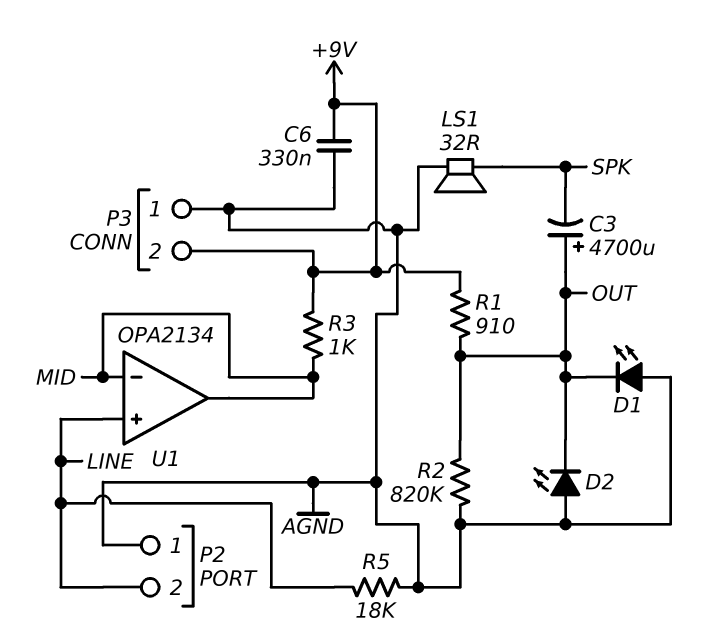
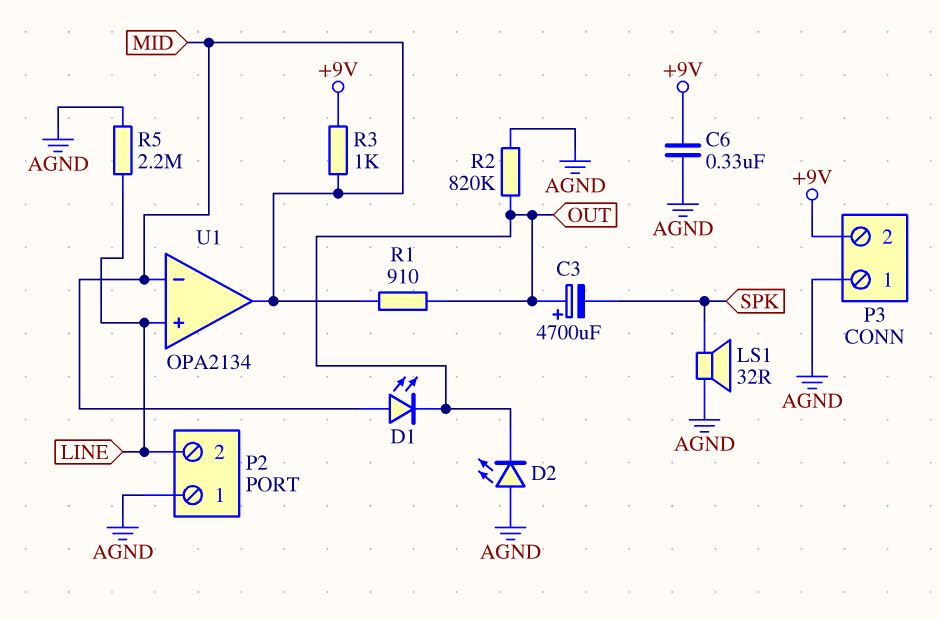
D1: LED (A AGND, K OUT) -> LED (A MID, K OUT)
R1: 910 (+9V, OUT) -> 910 (MID, OUT)
R5: 18k (AGND, LINE) -> 2.2M (AGND, LINE)

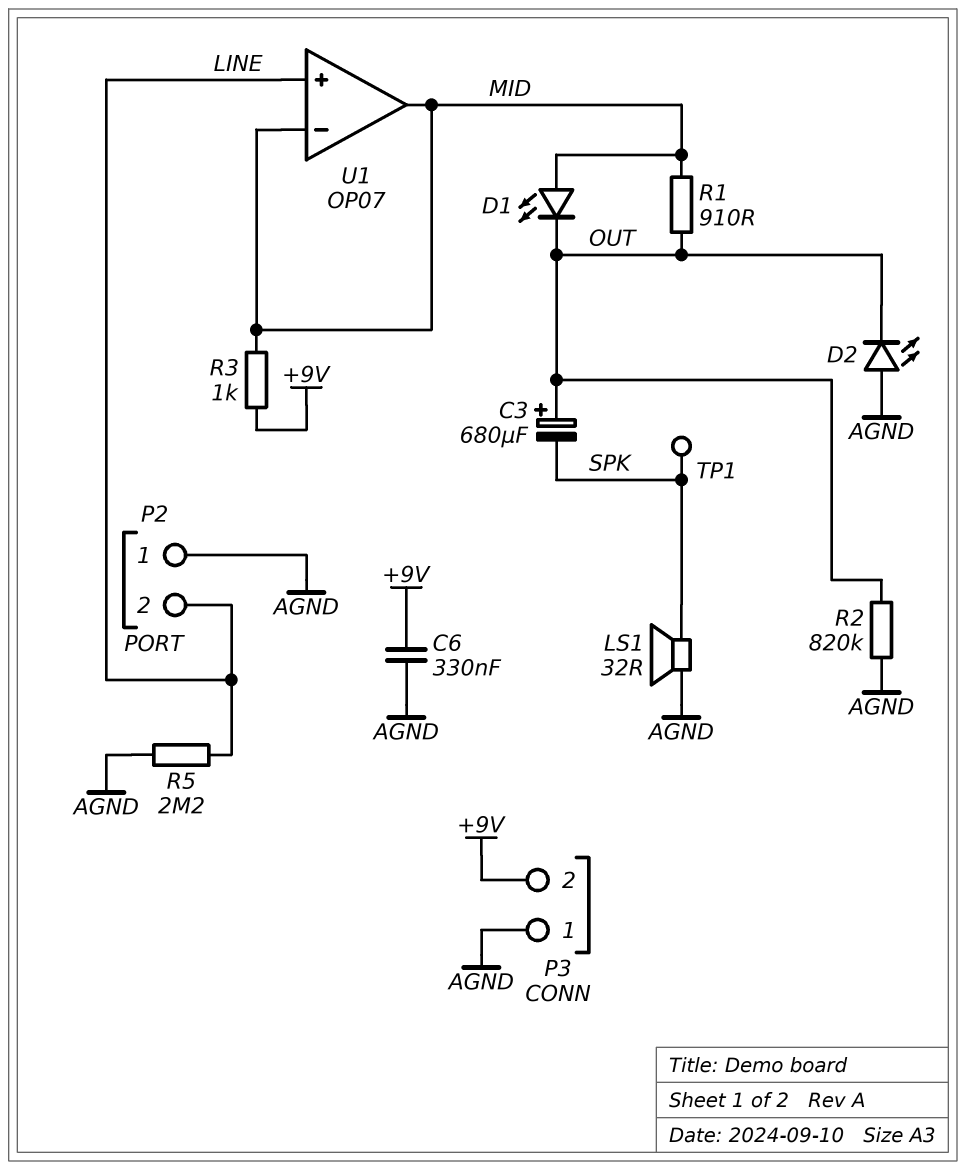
C3: 4700uF (plus OUT, minus SPK) -> 680uF (plus OUT, minus SPK)
TP1: none -> test point (SPK)
U1: OPA2134 -> OP07

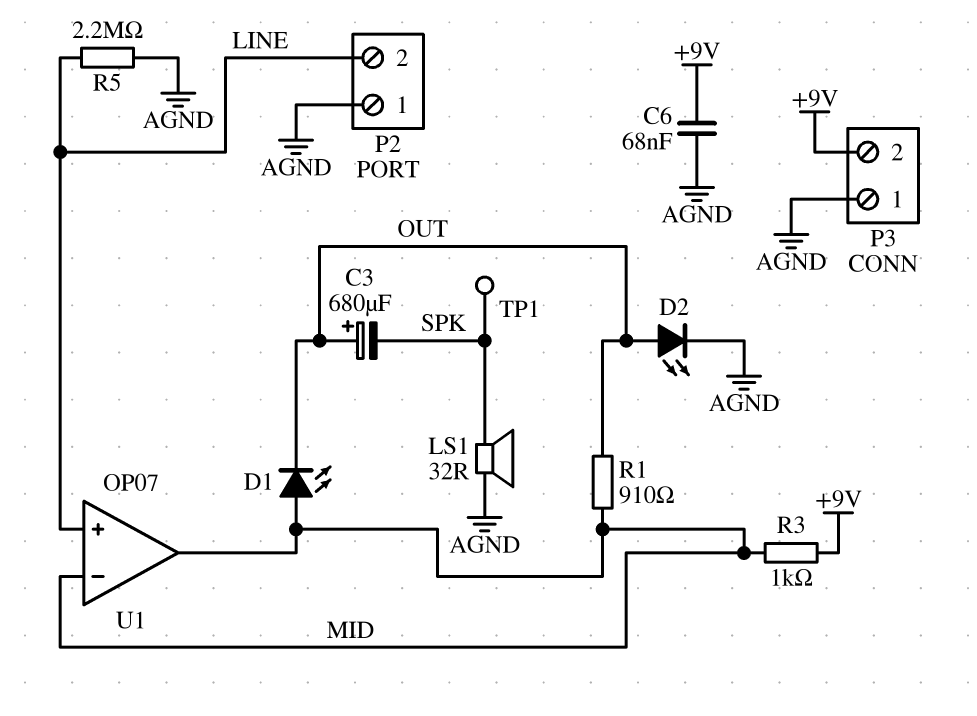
C6: 330nF (+9V, AGND) -> 68nF (+9V, AGND)
D2: LED (A AGND, K OUT) -> LED (A OUT, K AGND)
R2: 820k (AGND, OUT) -> none

